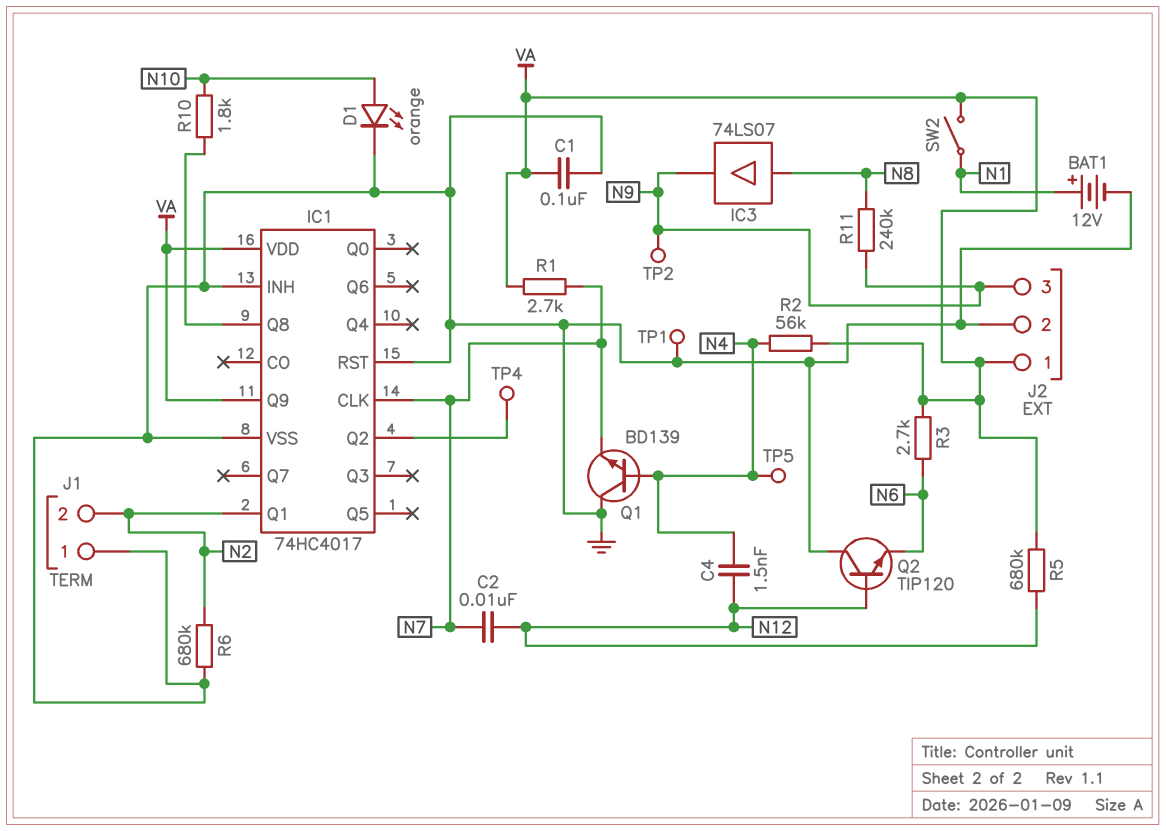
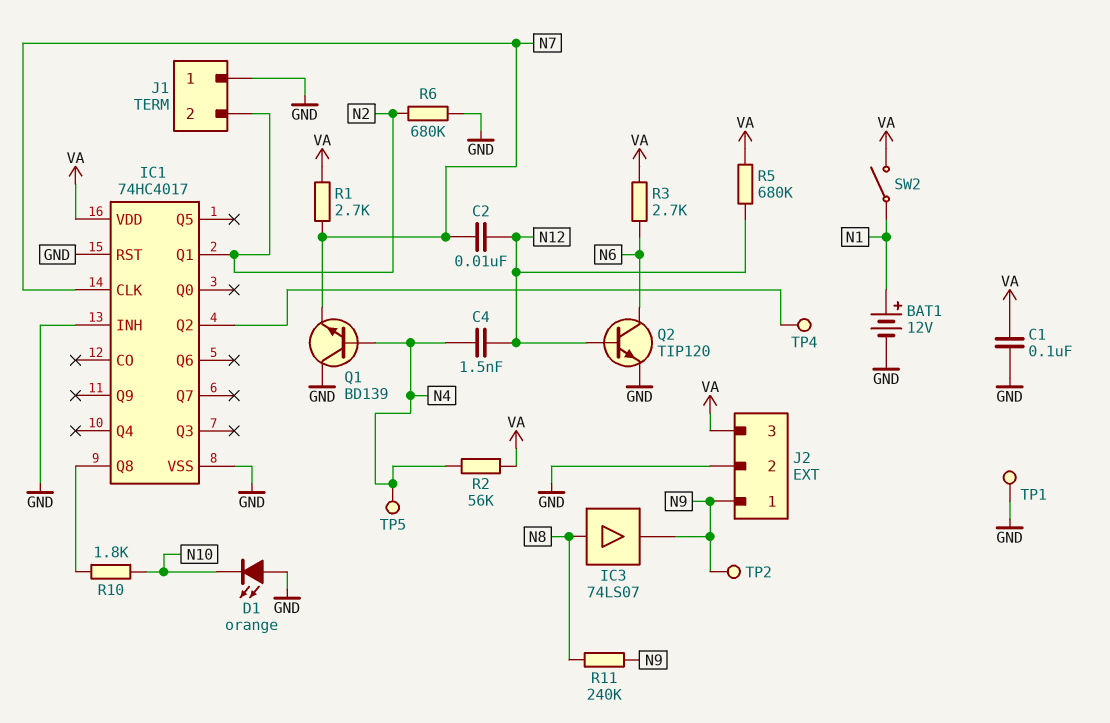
D1: LED orange (A N10, K GND) -> LED orange (A GND, K N10)
IC1 pin Q9: VA -> none
J2 pin 1: VA -> N9
J2 pin 3: N9 -> VA
Q2: NPN TIP120 (B N12, C GND, E N6) -> NPN TIP120 (B N12, C N6, E GND)

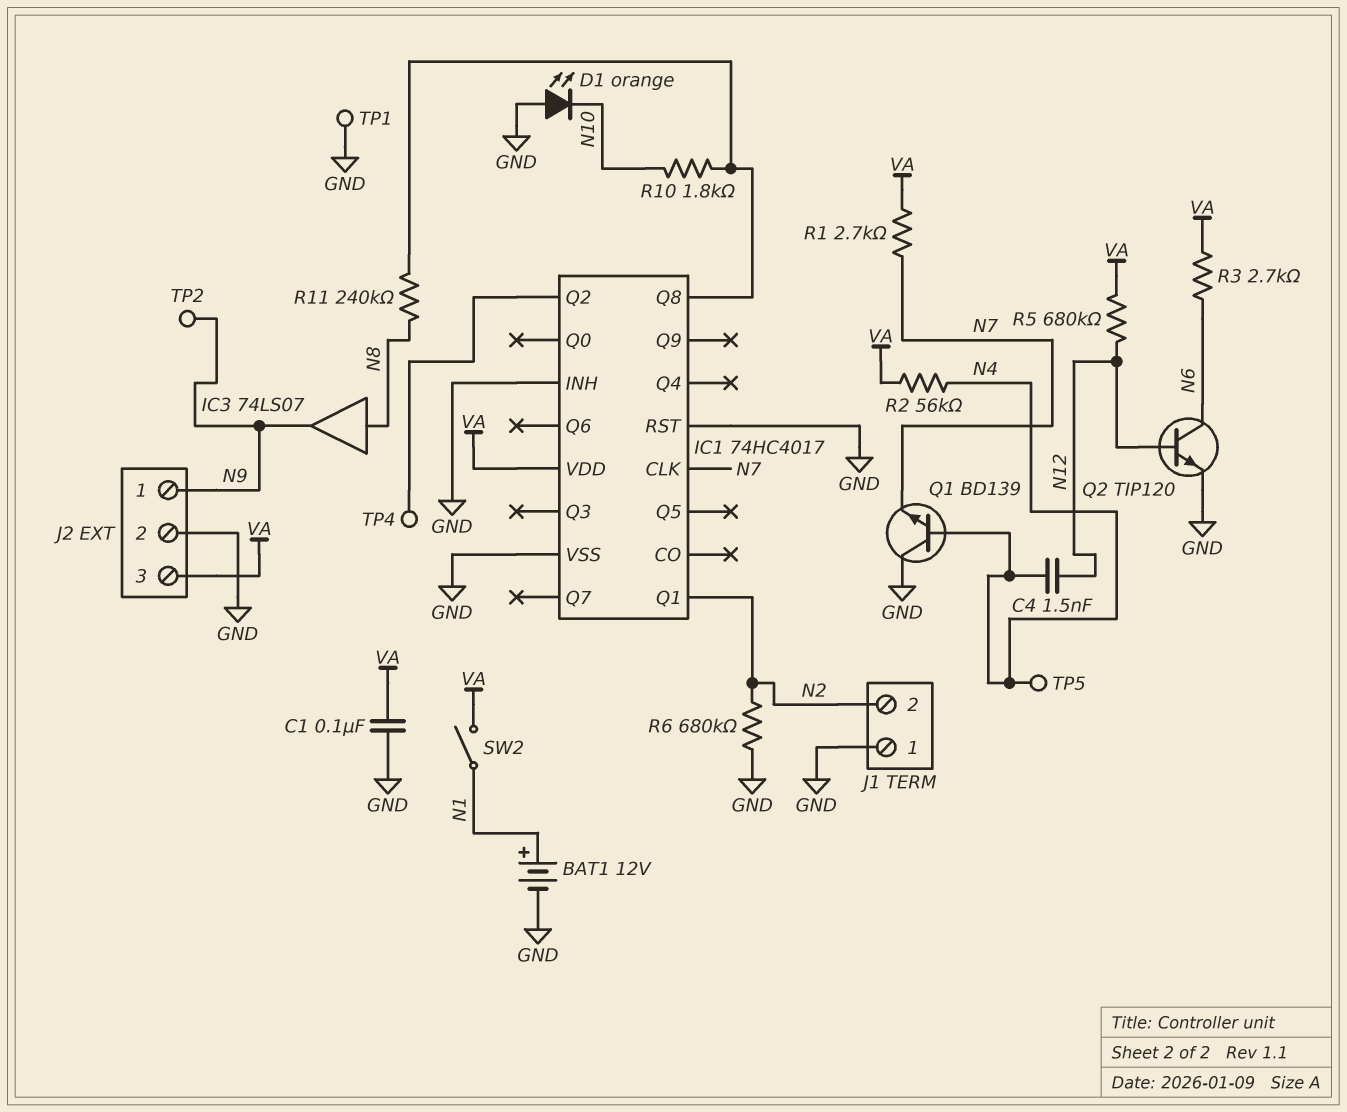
C2: 10nF (N7, N12) -> none
R11: 240k (N8, N9) -> 240k (IC1/Q8, N8)

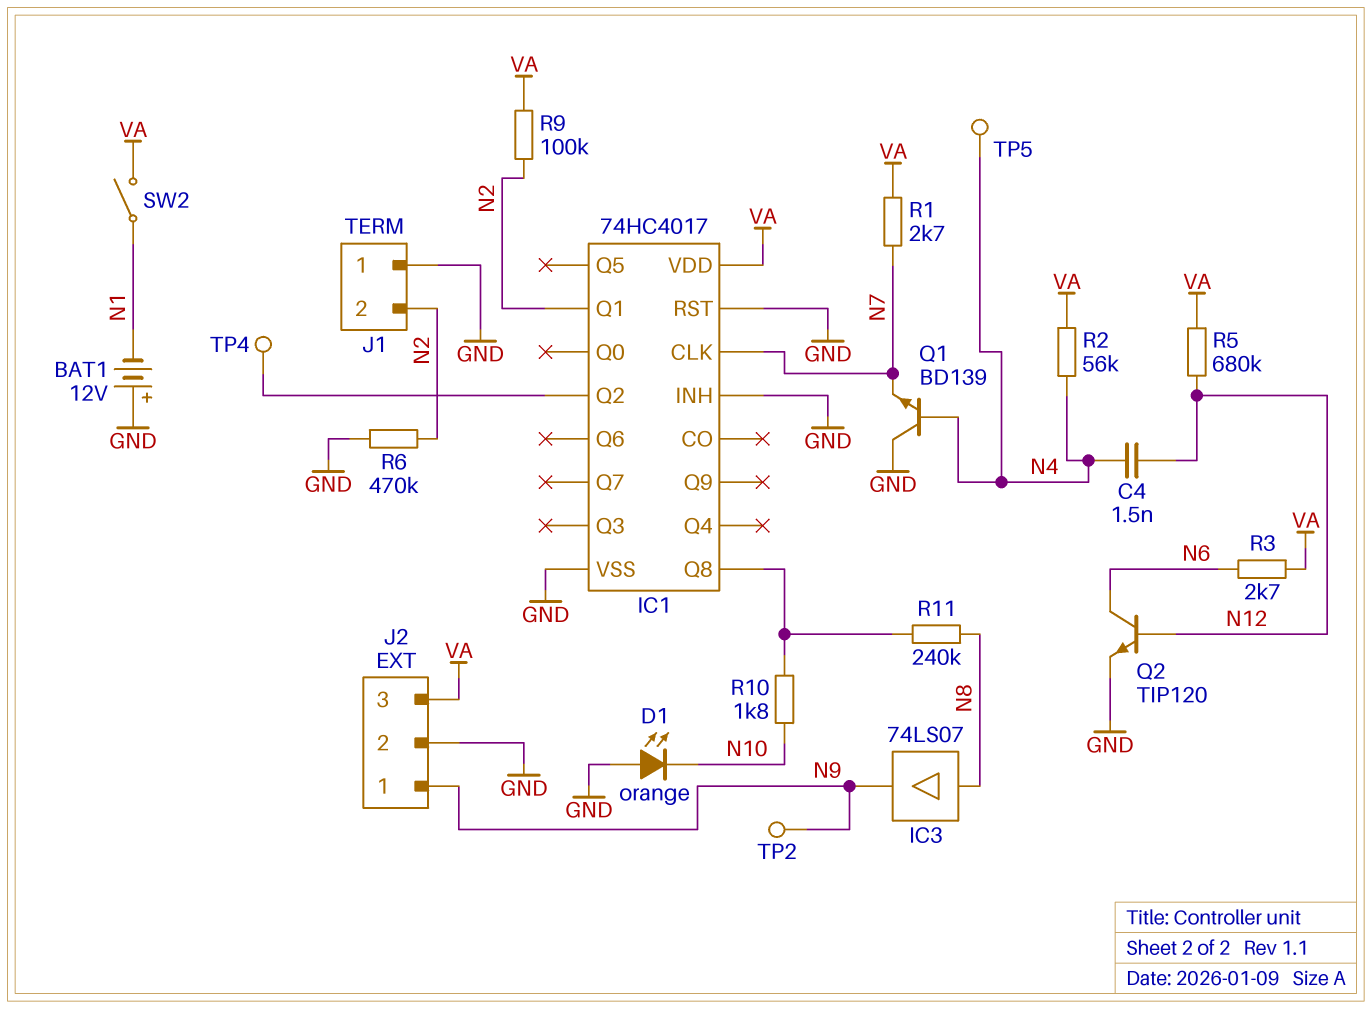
BAT1: 12V (plus N1, minus GND) -> 12V (plus GND, minus N1)
C1: 100nF (GND, VA) -> none
R6: 680k (GND, N2) -> 470k (GND, N2)
R9: none -> 100k (N2, VA)
TP1: test point (GND) -> none

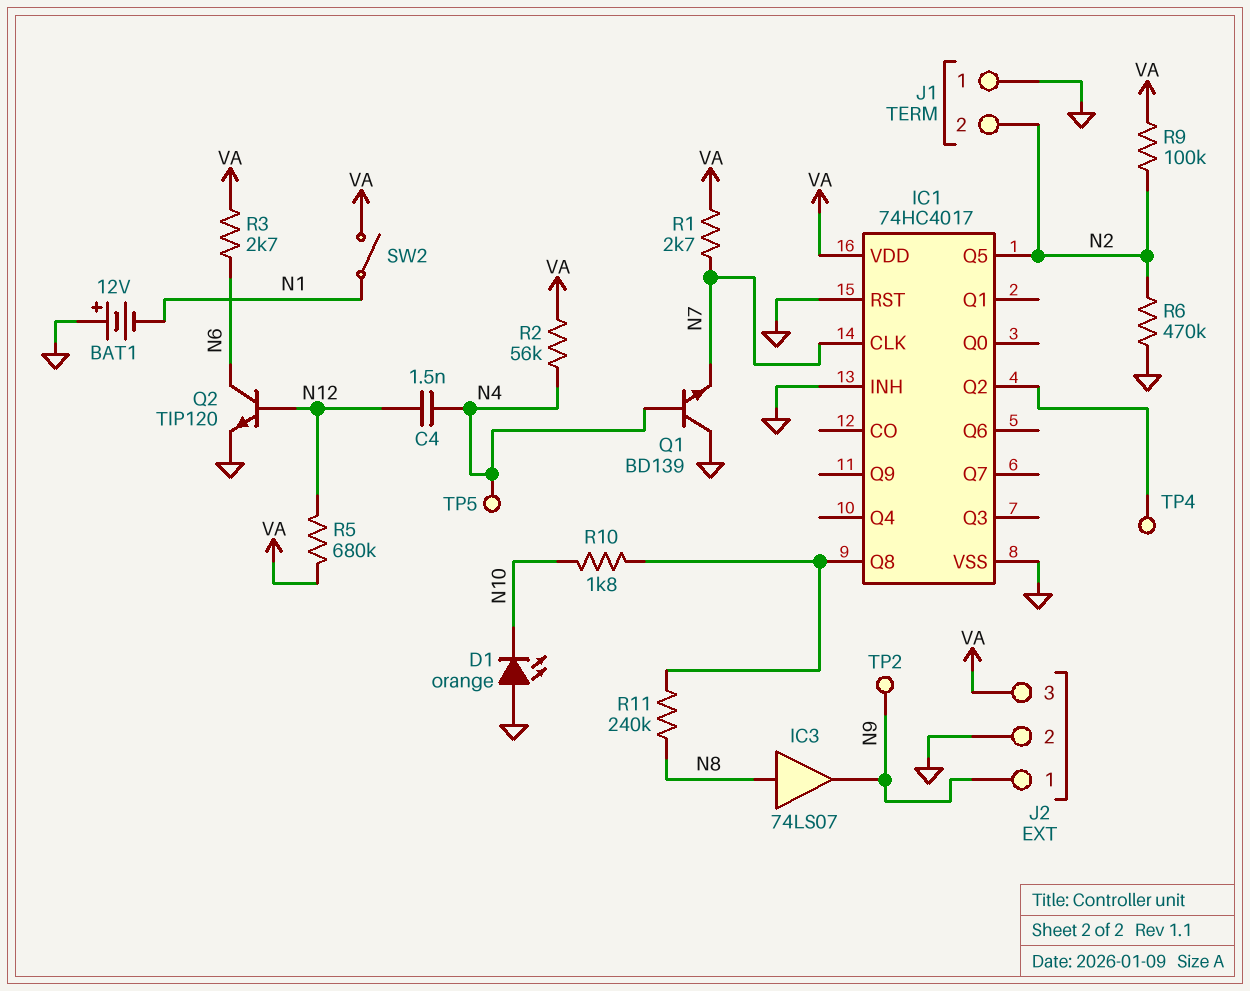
IC1 pin Q1: N2 -> none
IC1 pin Q5: none -> N2

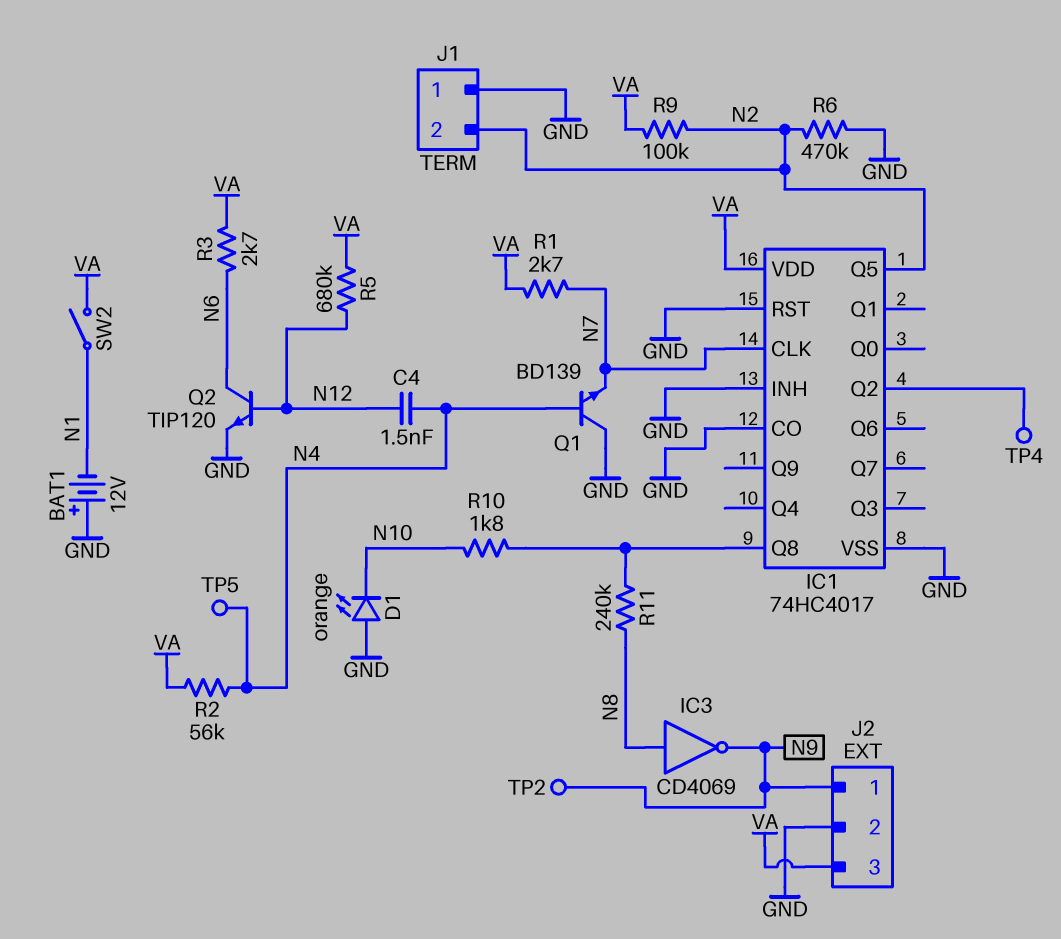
IC1 pin CO: none -> GND
IC3: buffer 74LS07 (in N8, out N9) -> NOT CD4069 (in N8, out N9)

